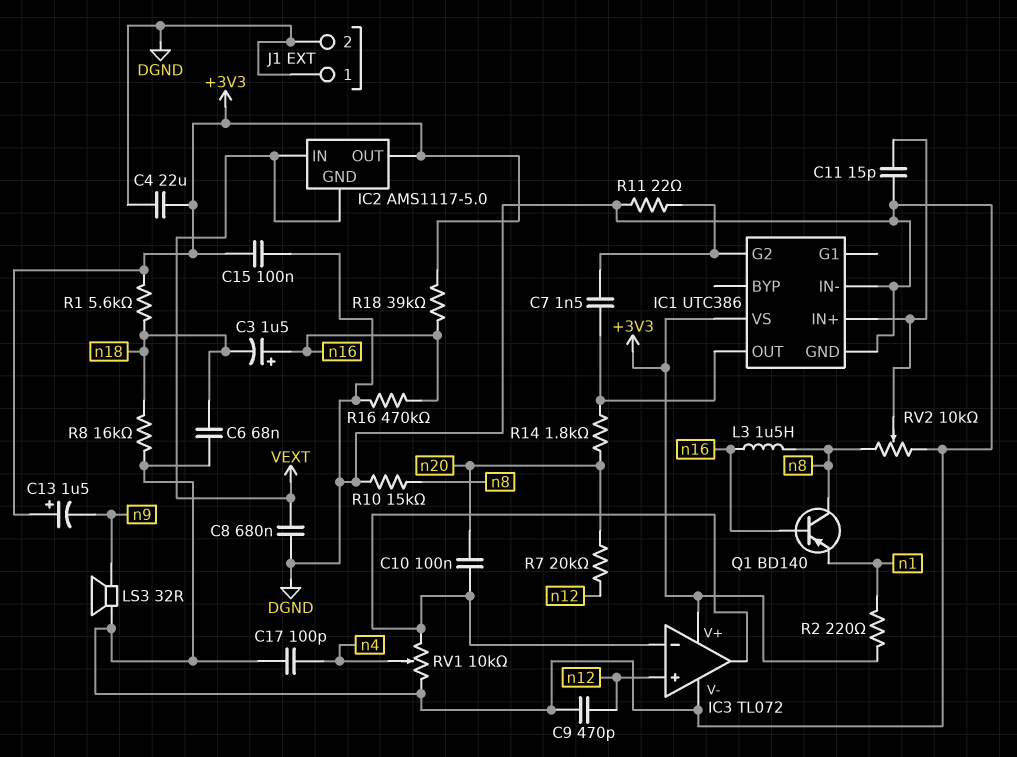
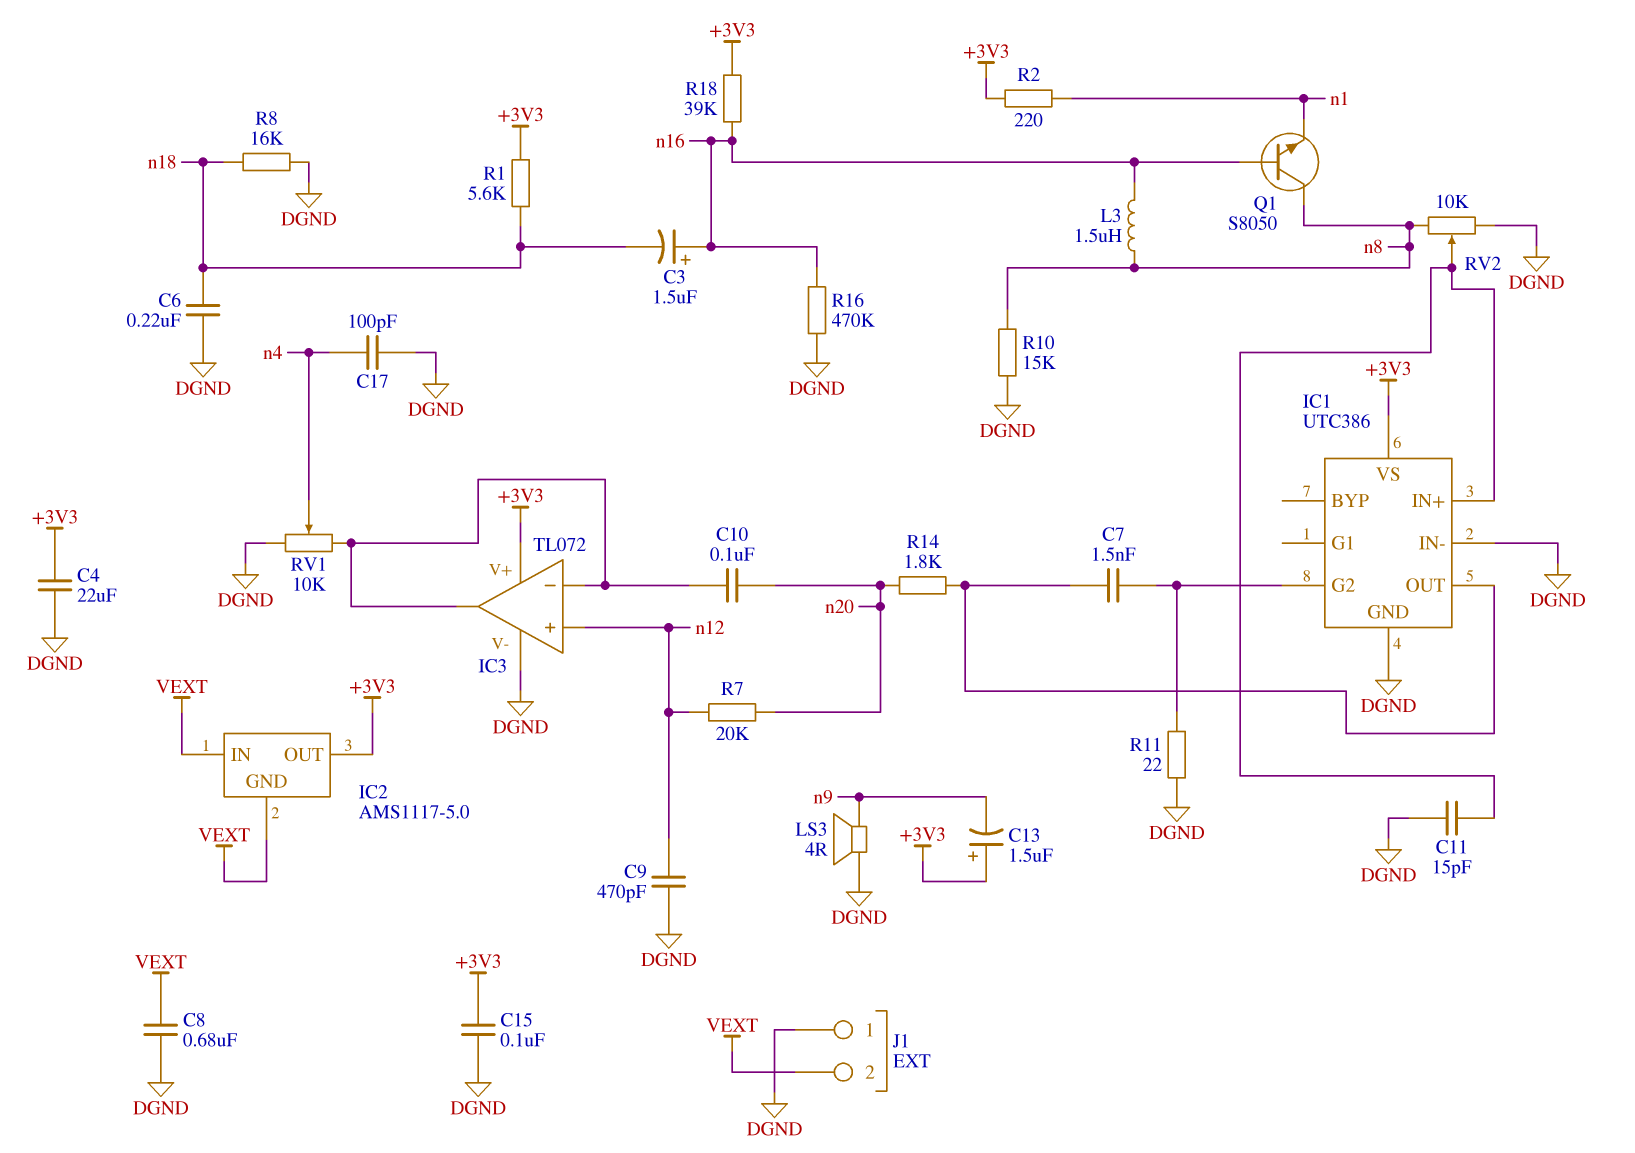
C6: 68nF (DGND, n18) -> 220nF (DGND, n18)
J1 pin 2: DGND -> VEXT
LS3: speaker 32R (DGND, n9) -> speaker 4R (DGND, n9)
Q1: PNP BD140 (B n16, C n8, E n1) -> NPN S8050 (B n16, C n8, E n1)

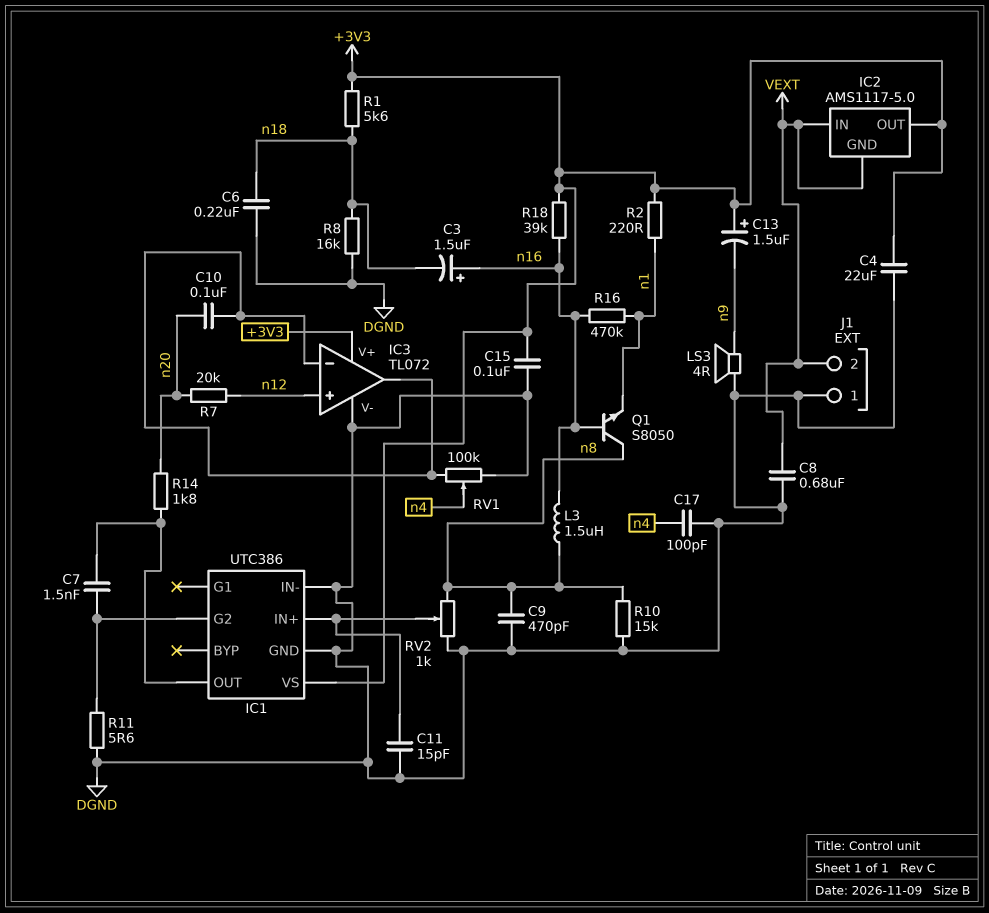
C9: 470pF (DGND, n12) -> 470pF (DGND, n8)
R11: 22 (DGND, IC1/G2) -> 5.6 (DGND, IC1/G2)
R16: 470k (DGND, n16) -> 470k (n1, n16)
RV1: 10k (DGND, IC3/in-, wiper n4) -> 100k (DGND, IC3/in-, wiper n4)
RV2: 10k (DGND, n8, wiper IC1/IN+) -> 1k (DGND, n8, wiper IC1/IN+)

